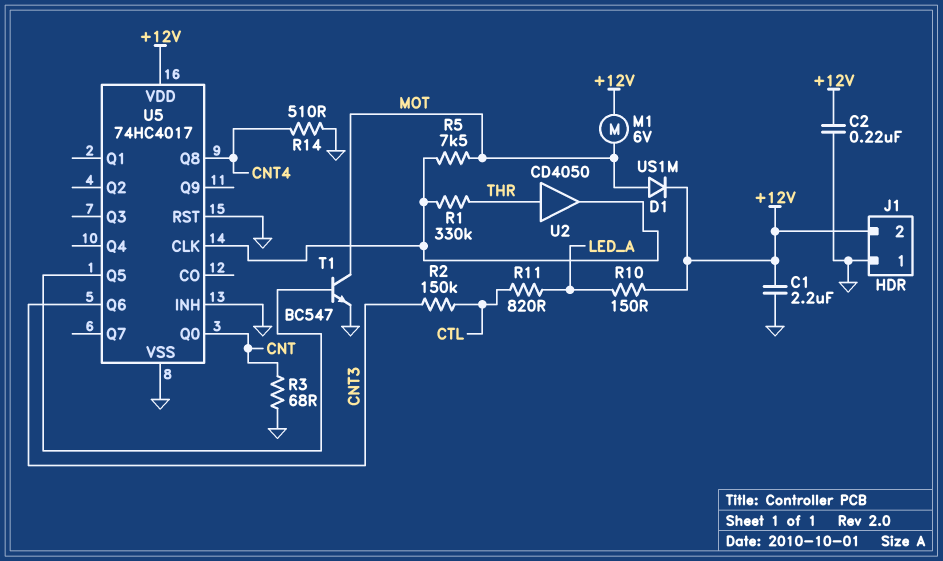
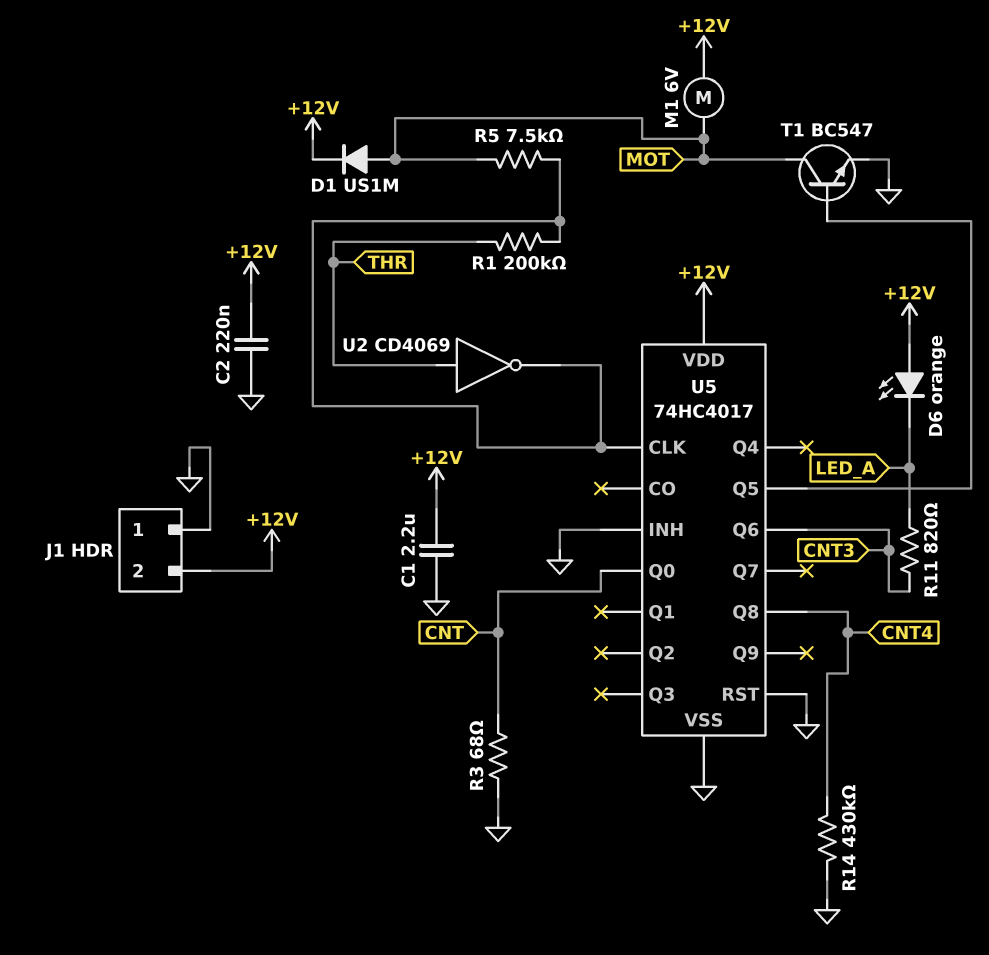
D6: none -> LED orange (A +12V, K LED_A)
R1: 330k (THR, U5/CLK) -> 200k (THR, U5/CLK)
R2: 150k (CNT3, CTL) -> none
R10: 150 (+12V, LED_A) -> none
R11: 820 (CTL, LED_A) -> 820 (CNT3, LED_A)
R14: 510 (CNT4, GND) -> 430k (CNT4, GND)
U2: buffer CD4050 (in THR, out U5/CLK) -> NOT CD4069 (in THR, out U5/CLK)

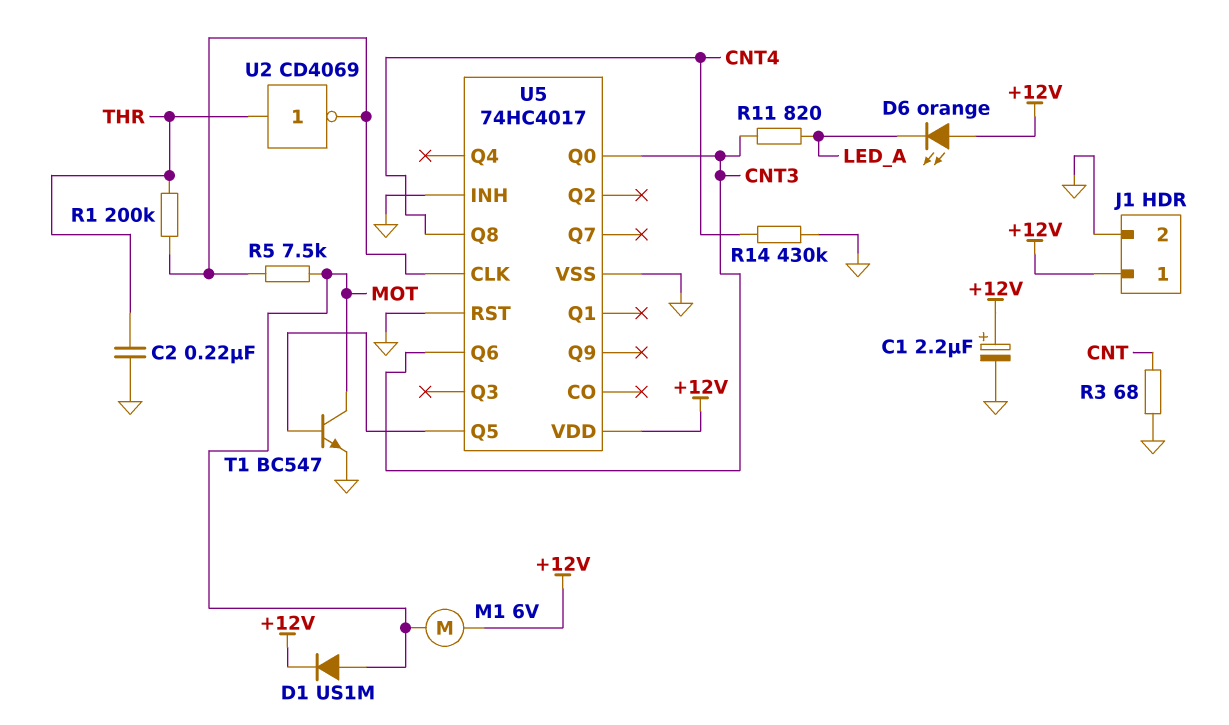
C1: 2.2uF (+12V, GND) -> 2.2uF (plus +12V, minus GND)
C2: 220nF (+12V, GND) -> 220nF (GND, THR)
J1 pin 1: GND -> +12V
J1 pin 2: +12V -> GND
U5 pin Q0: CNT -> CNT3

